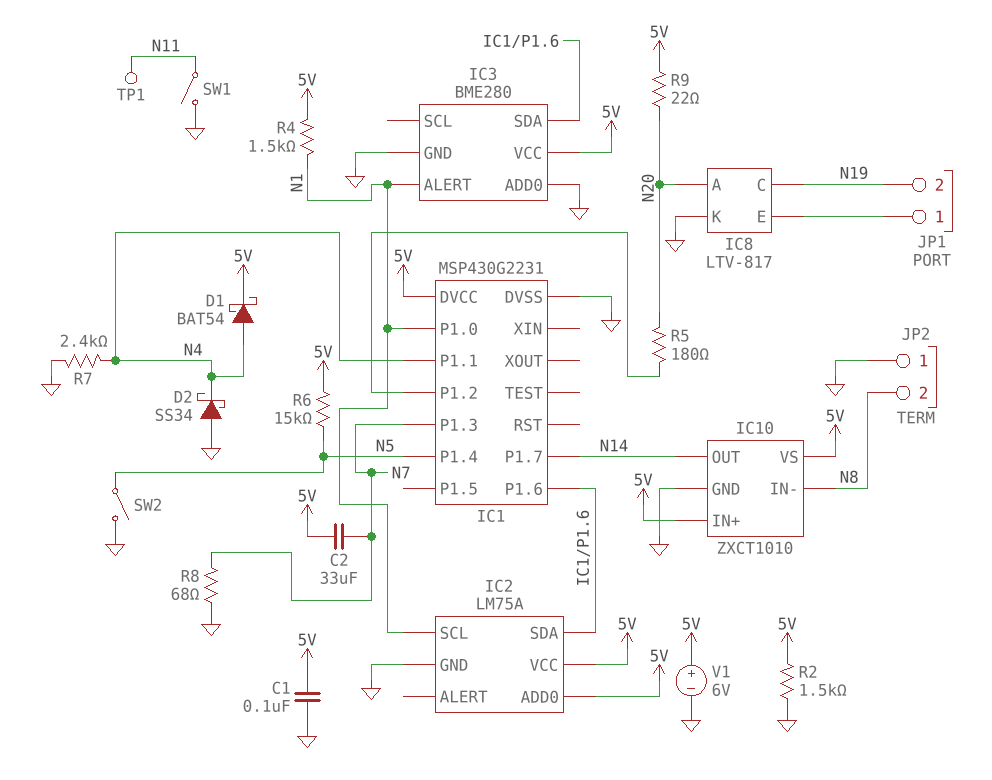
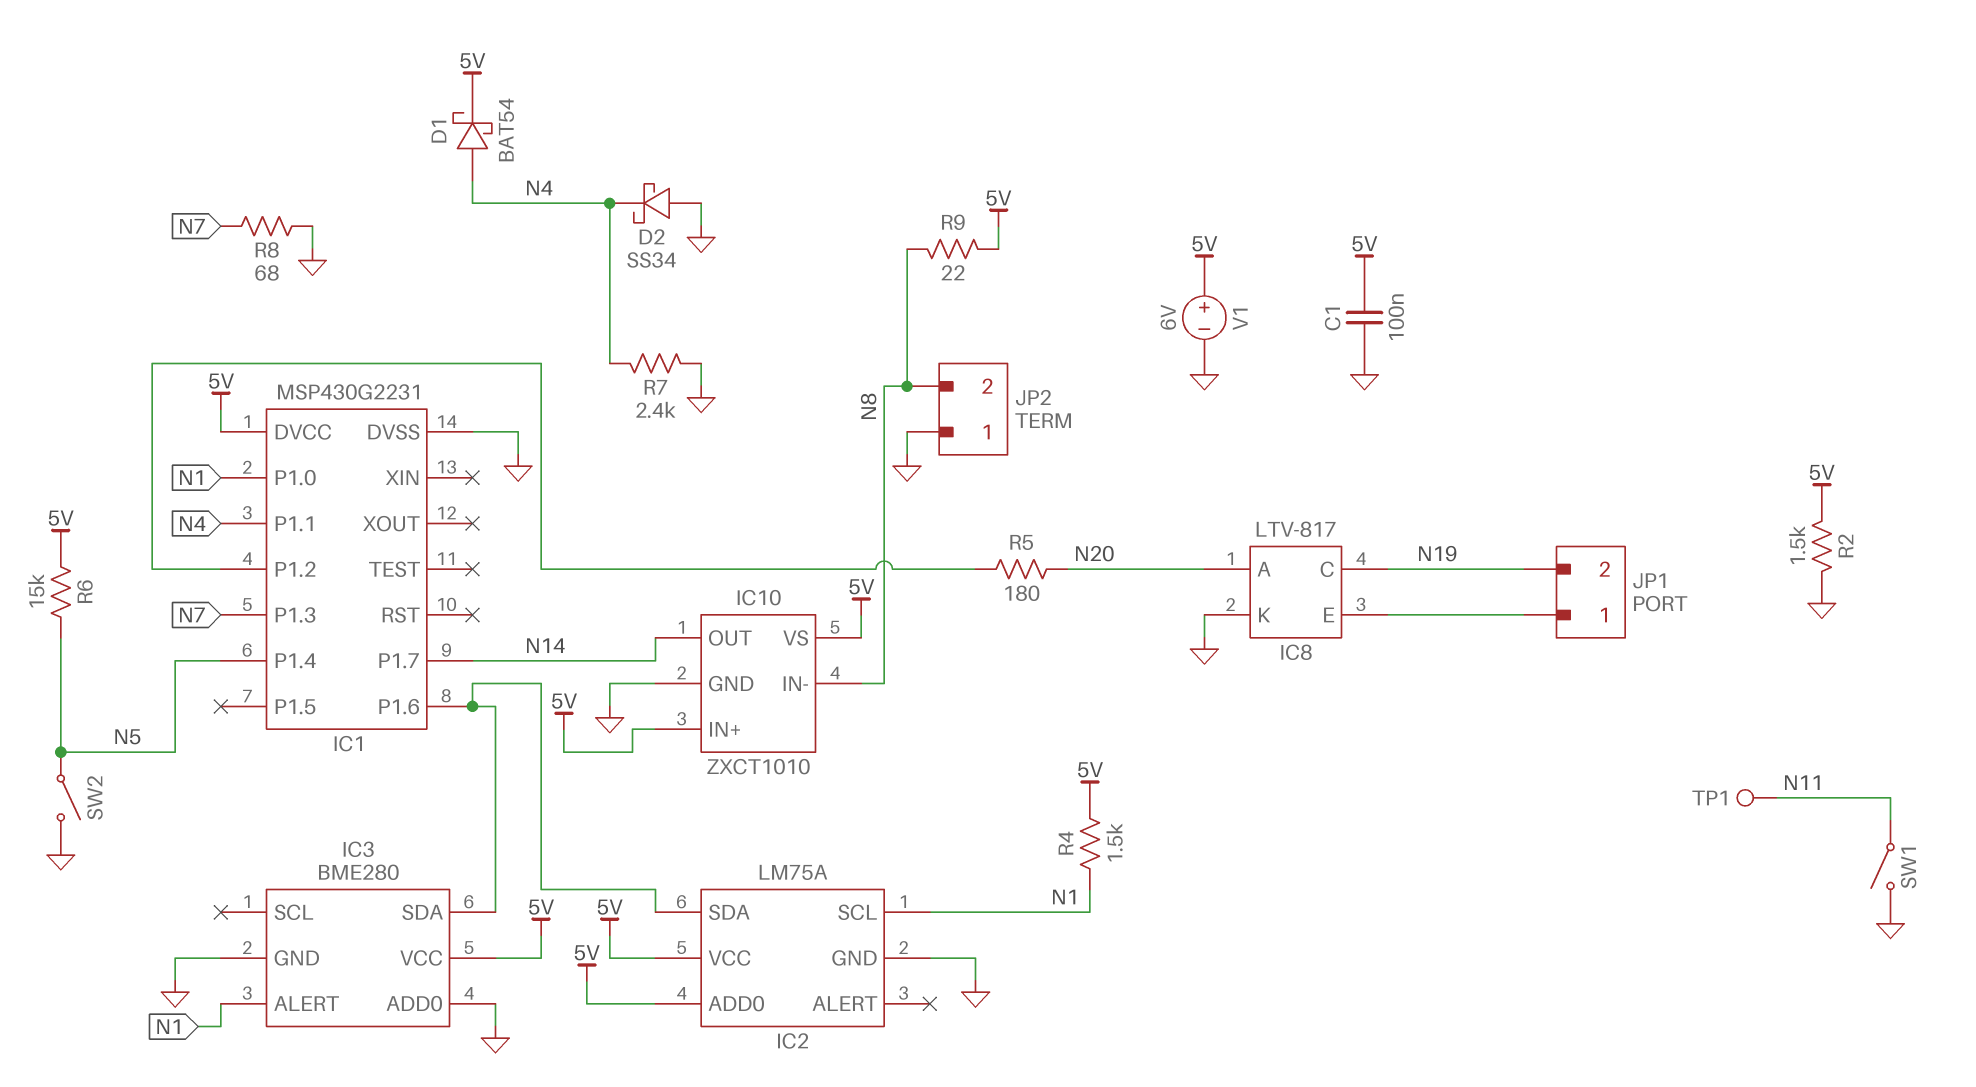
C2: 33uF (5V, N7) -> none
R9: 22 (5V, N20) -> 22 (5V, N8)

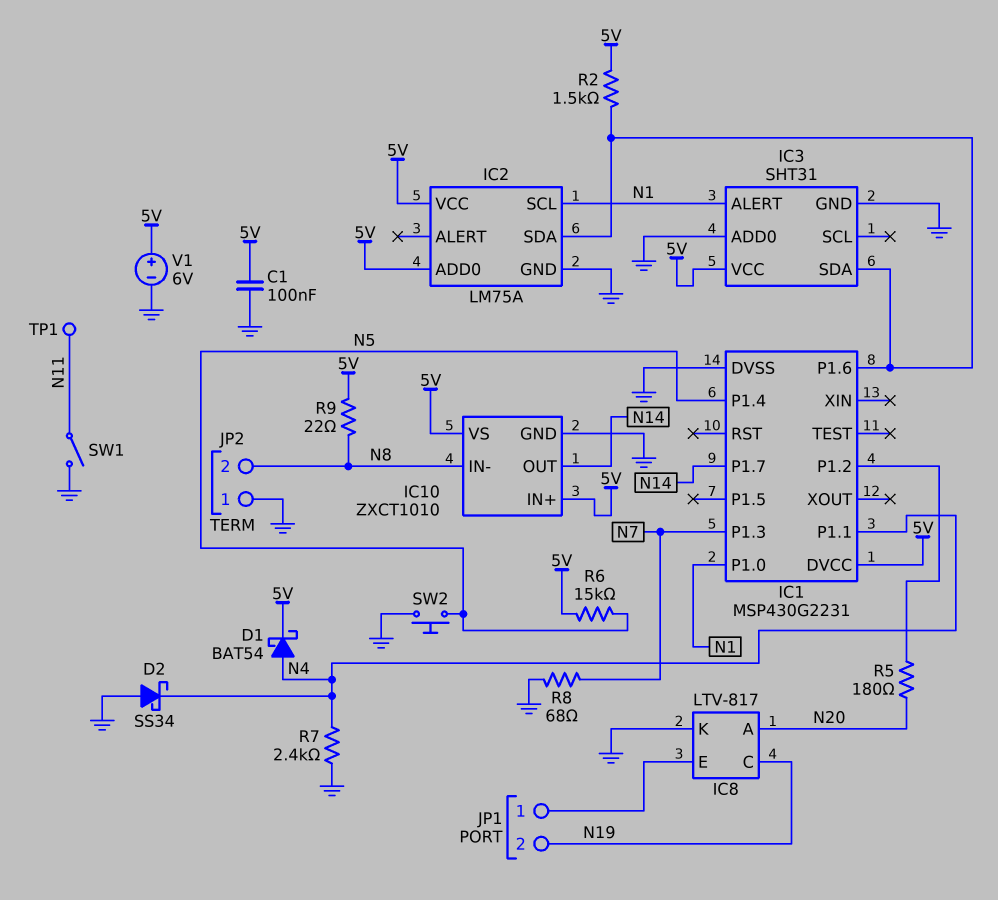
IC3: BME280 -> SHT31
R2: 1.5k (5V, GND) -> 1.5k (5V, IC1/P1.6)
R4: 1.5k (5V, N1) -> none
SW2: switch (GND, N5) -> button (GND, N5)

